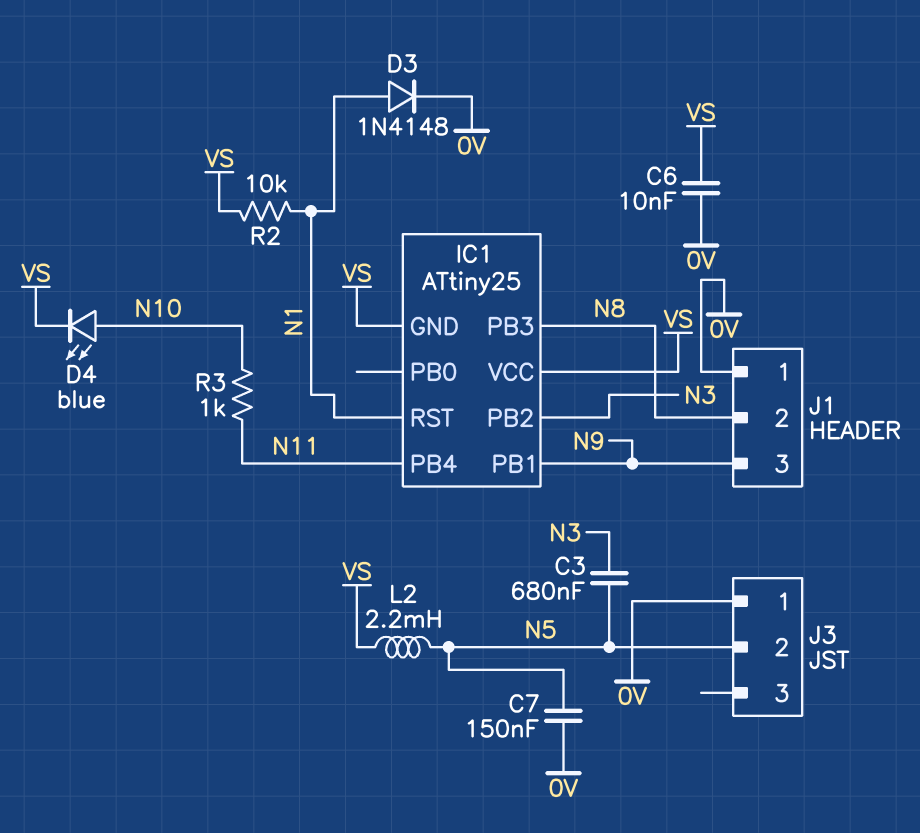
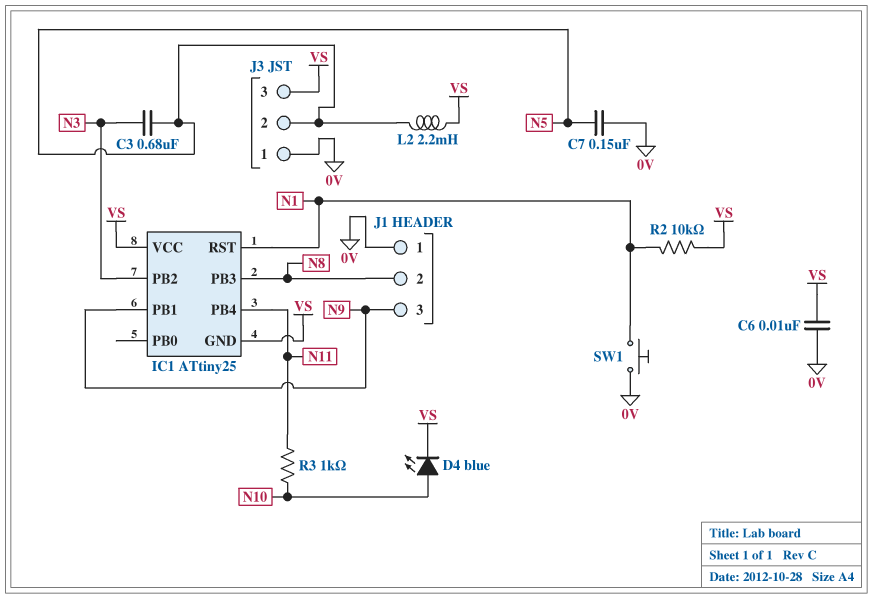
D3: diode 1N4148 (A N1, K 0V) -> none
J3 pin 3: none -> VS
SW1: none -> button (0V, N1)

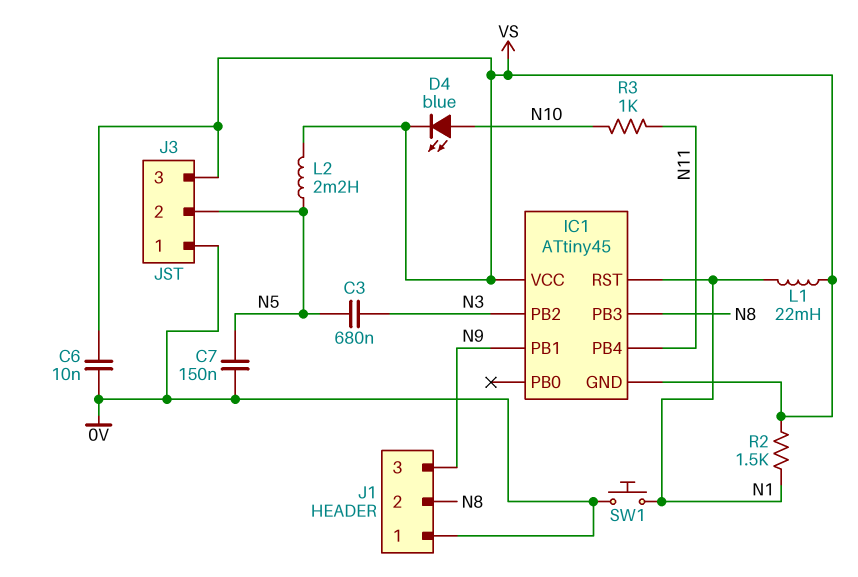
IC1: ATtiny25 -> ATtiny45
L1: none -> 22mH (N1, VS)
R2: 10k (N1, VS) -> 1.5k (N1, VS)

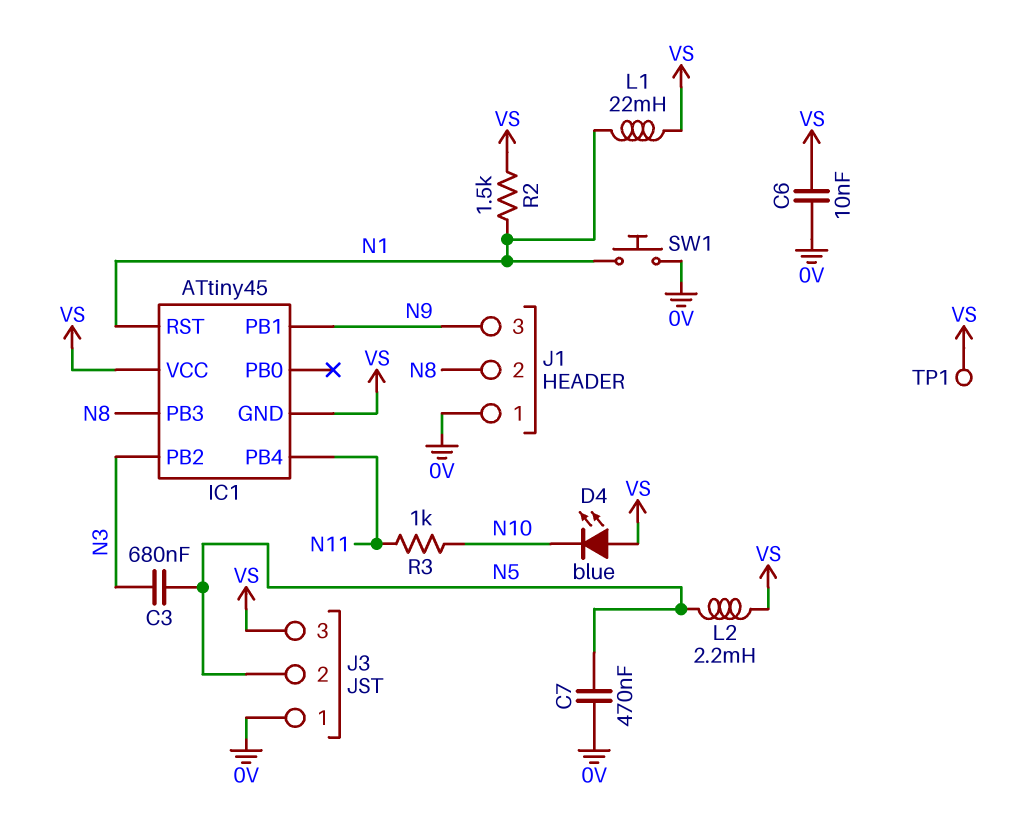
C7: 150nF (0V, N5) -> 470nF (0V, N5)
D4: LED blue (A N10, K VS) -> LED blue (A VS, K N10)
TP1: none -> test point (VS)

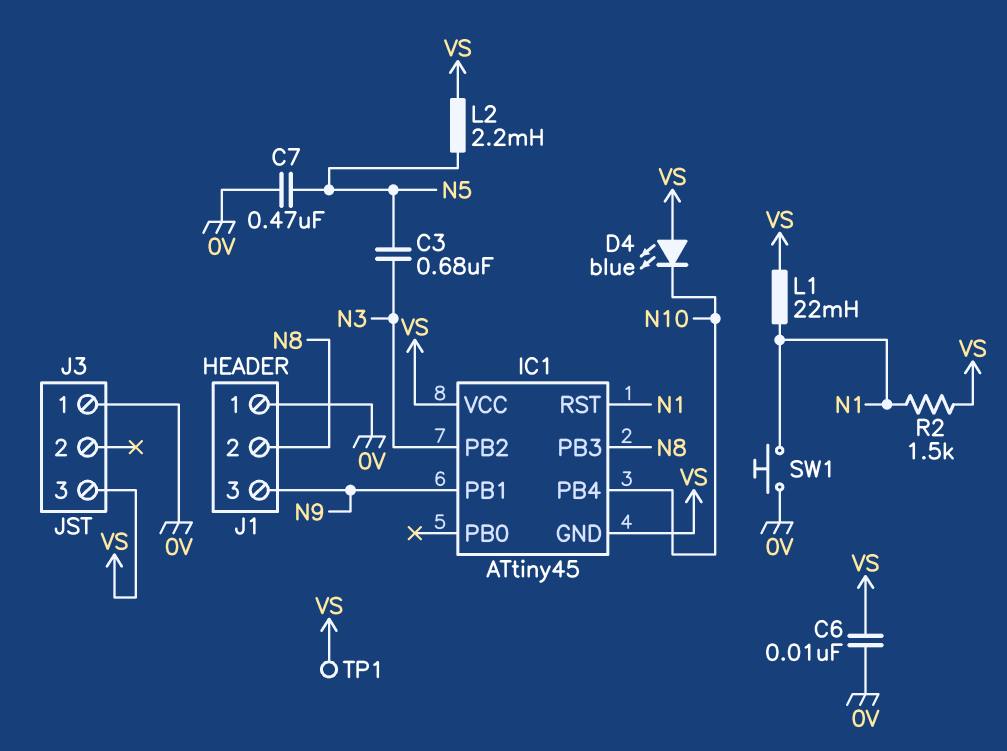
IC1 pin PB4: N11 -> N10
J3 pin 2: N5 -> none
R3: 1k (N10, N11) -> none

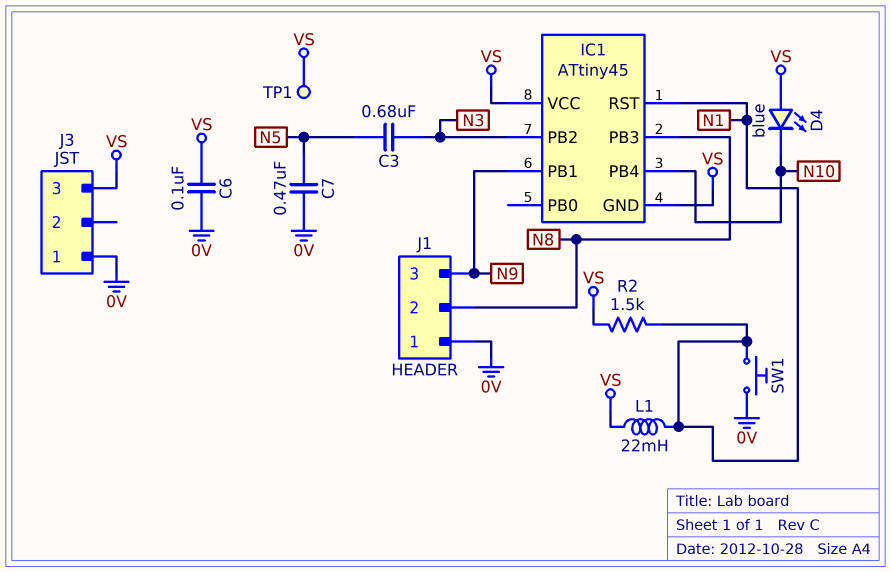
C6: 10nF (0V, VS) -> 100nF (0V, VS)
L2: 2.2mH (N5, VS) -> none

